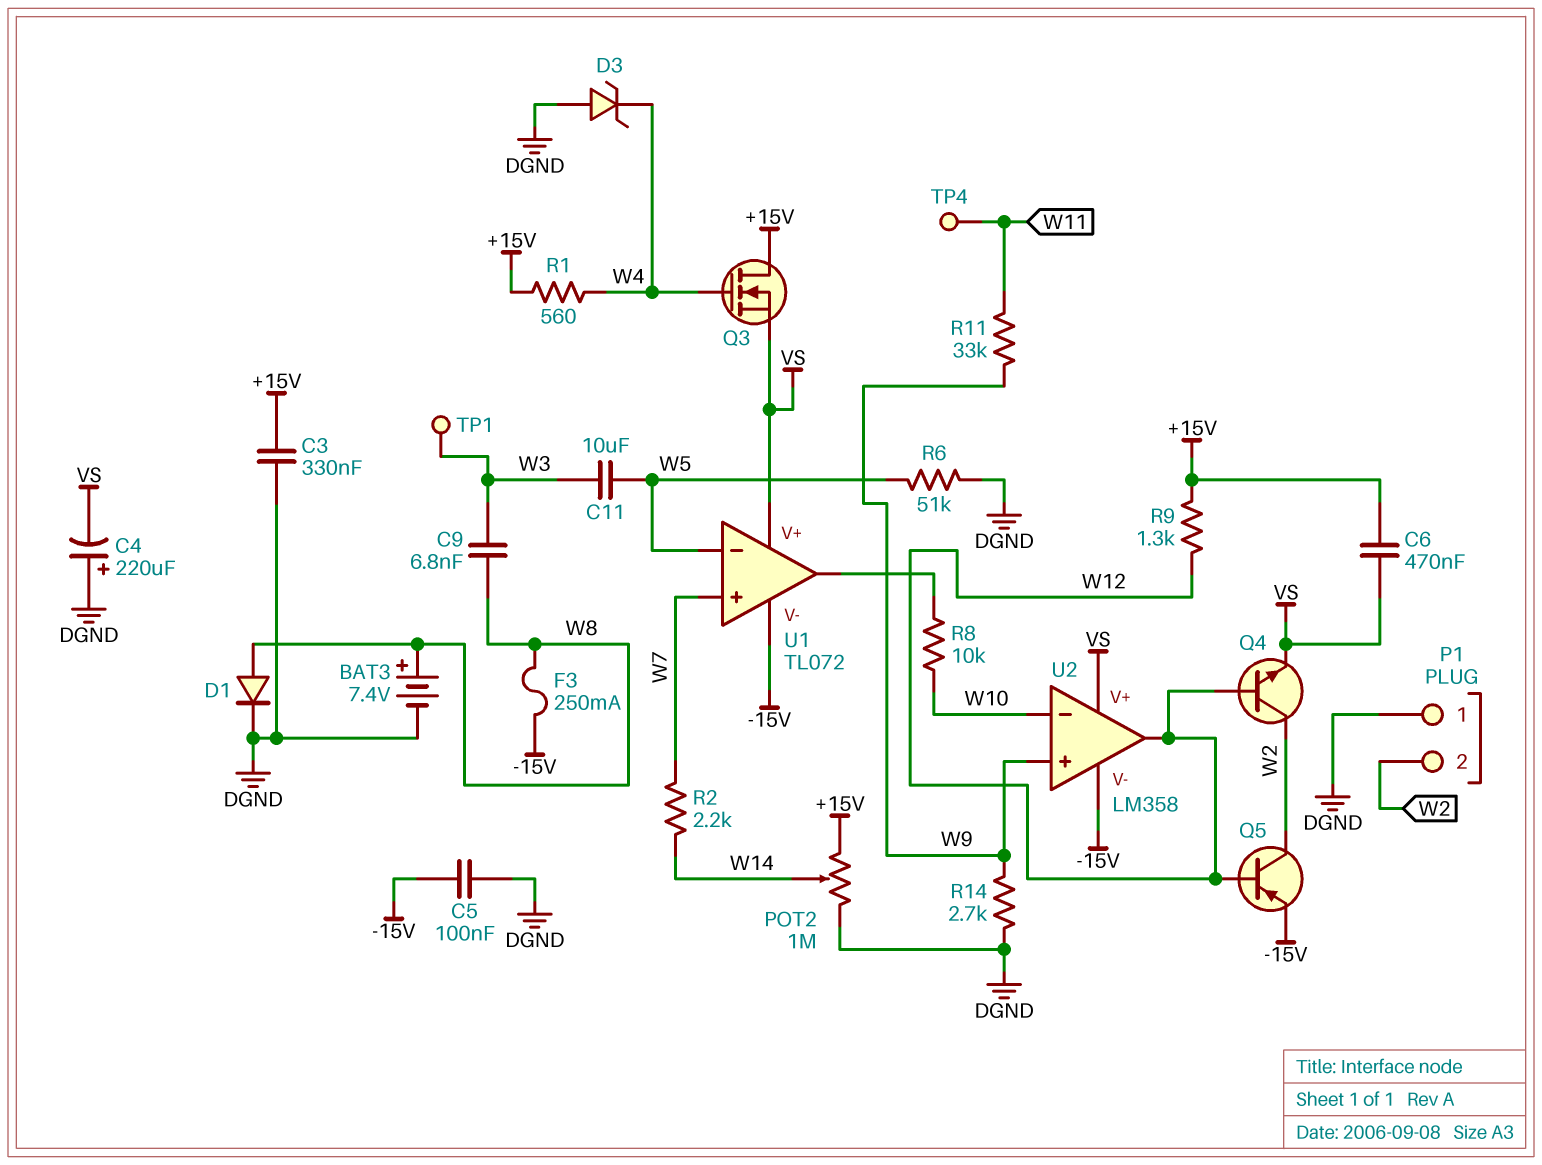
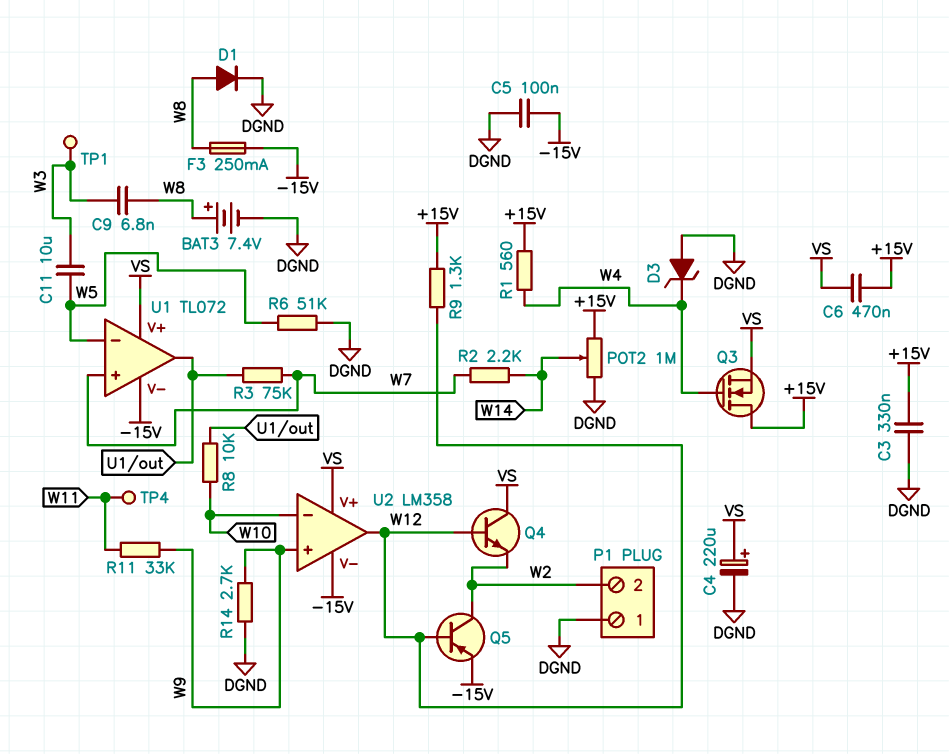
C4: 220uF (plus DGND, minus VS) -> 220uF (plus VS, minus DGND)
Q4: NPN (B W12, C W2, E VS) -> NPN (B W12, C VS, E W2)
R3: none -> 75k (U1/out, W7)

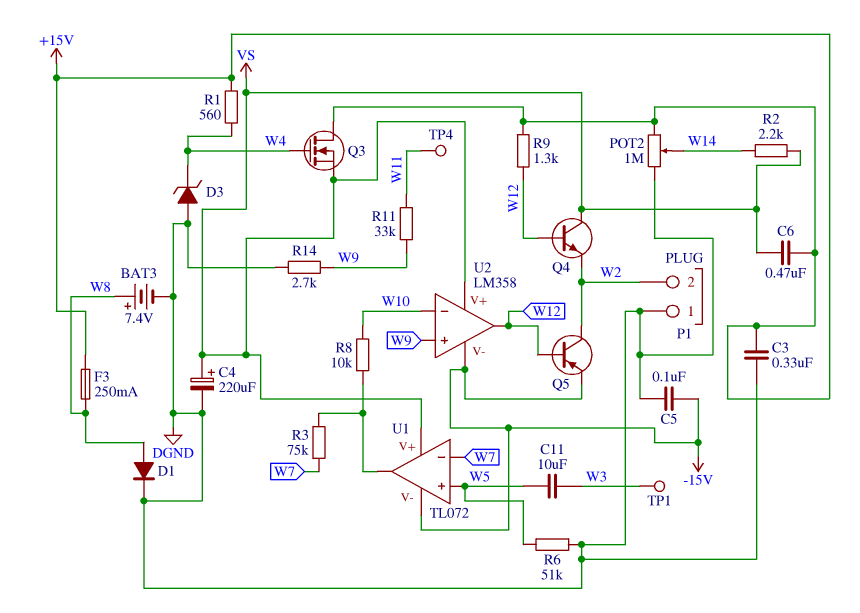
C9: 6.8nF (W3, W8) -> none
F3: 250mA (-15V, W8) -> 250mA (+15V, W8)
R2: 2.2k (W7, W14) -> 2.2k (VS, W14)
U1 pin in+: W7 -> W5
U1 pin in-: W5 -> W7

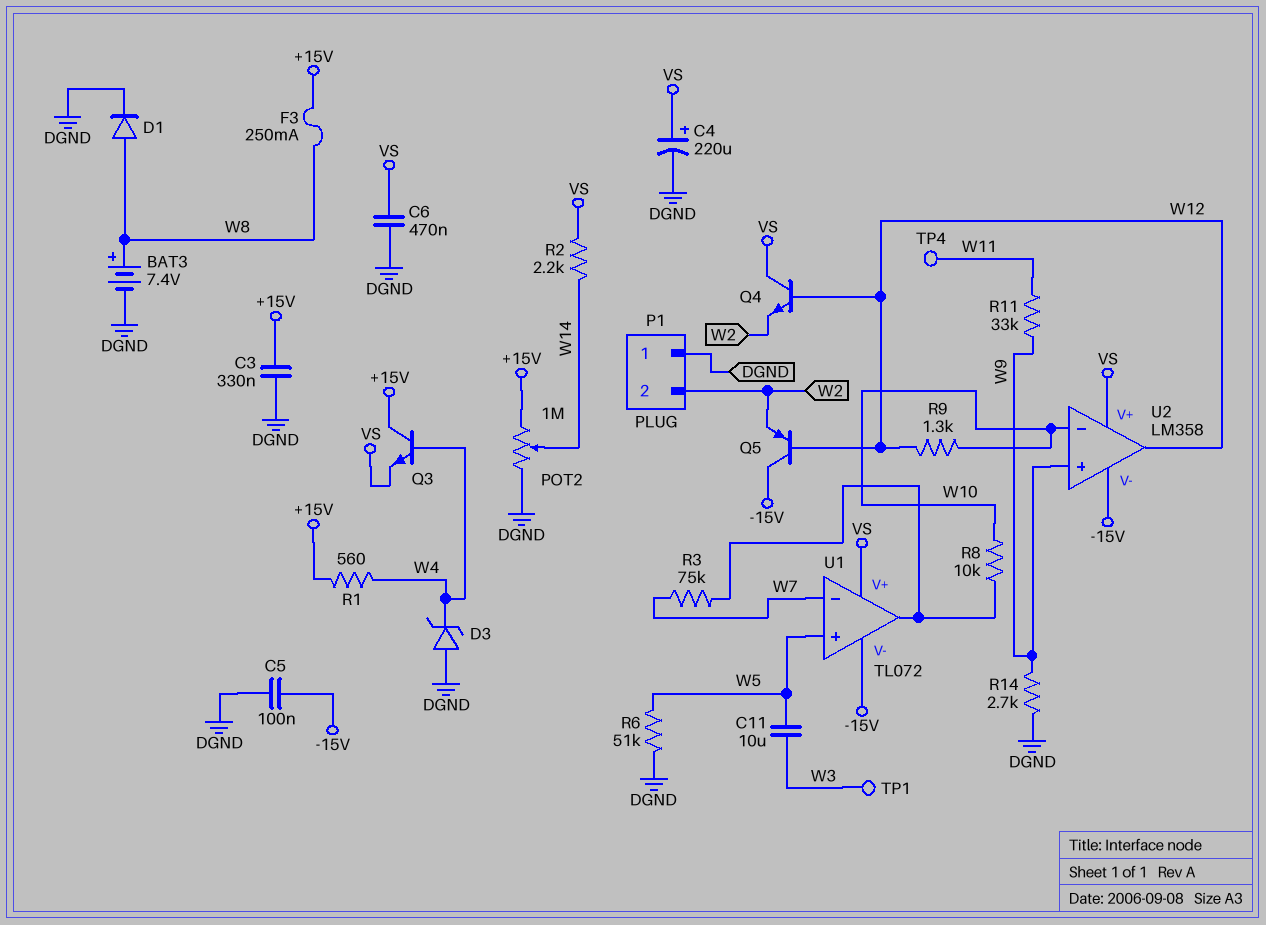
C6: 470nF (+15V, VS) -> 470nF (DGND, VS)
Q3: NMOS (G W4, D +15V, S VS) -> NPN (B W4, C +15V, E VS)
Q5: PNP (B W12, C W2, E -15V) -> PNP (B W12, C -15V, E W2)
R9: 1.3k (+15V, W12) -> 1.3k (W10, W12)

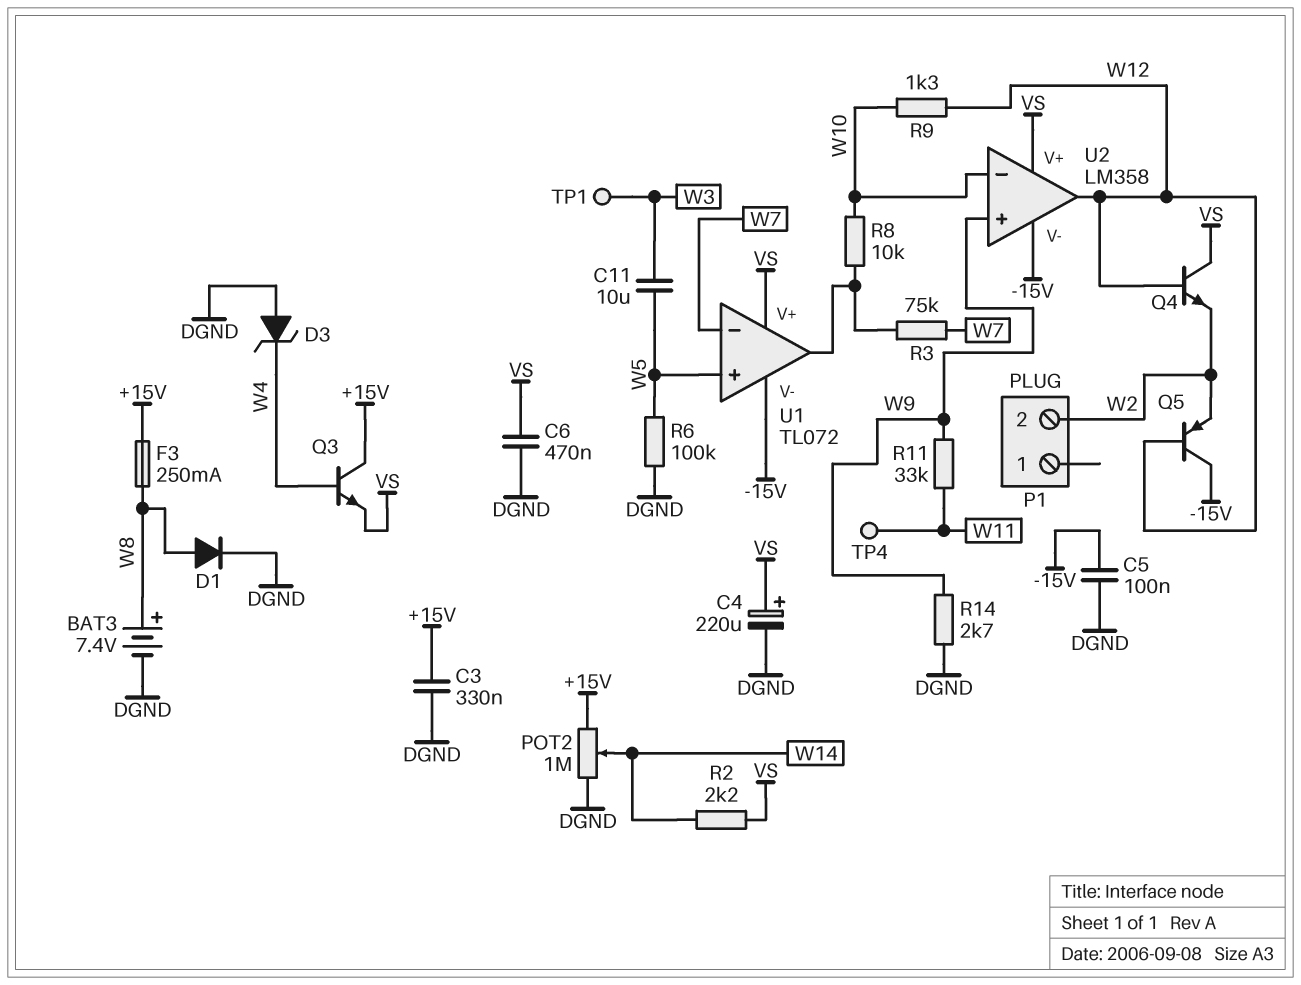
P1 pin 1: DGND -> none
R1: 560 (+15V, W4) -> none
R6: 51k (DGND, W5) -> 100k (DGND, W5)

